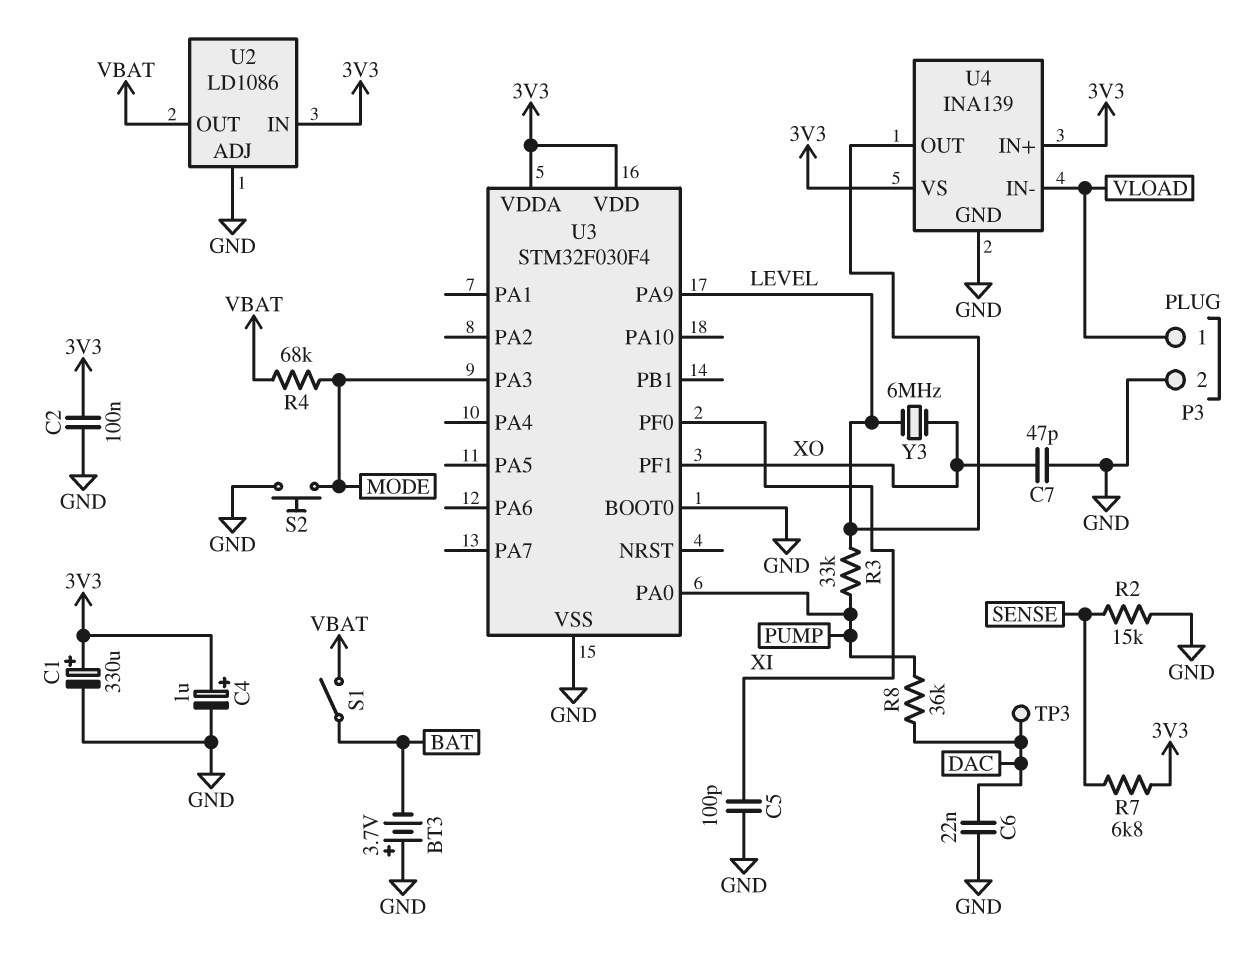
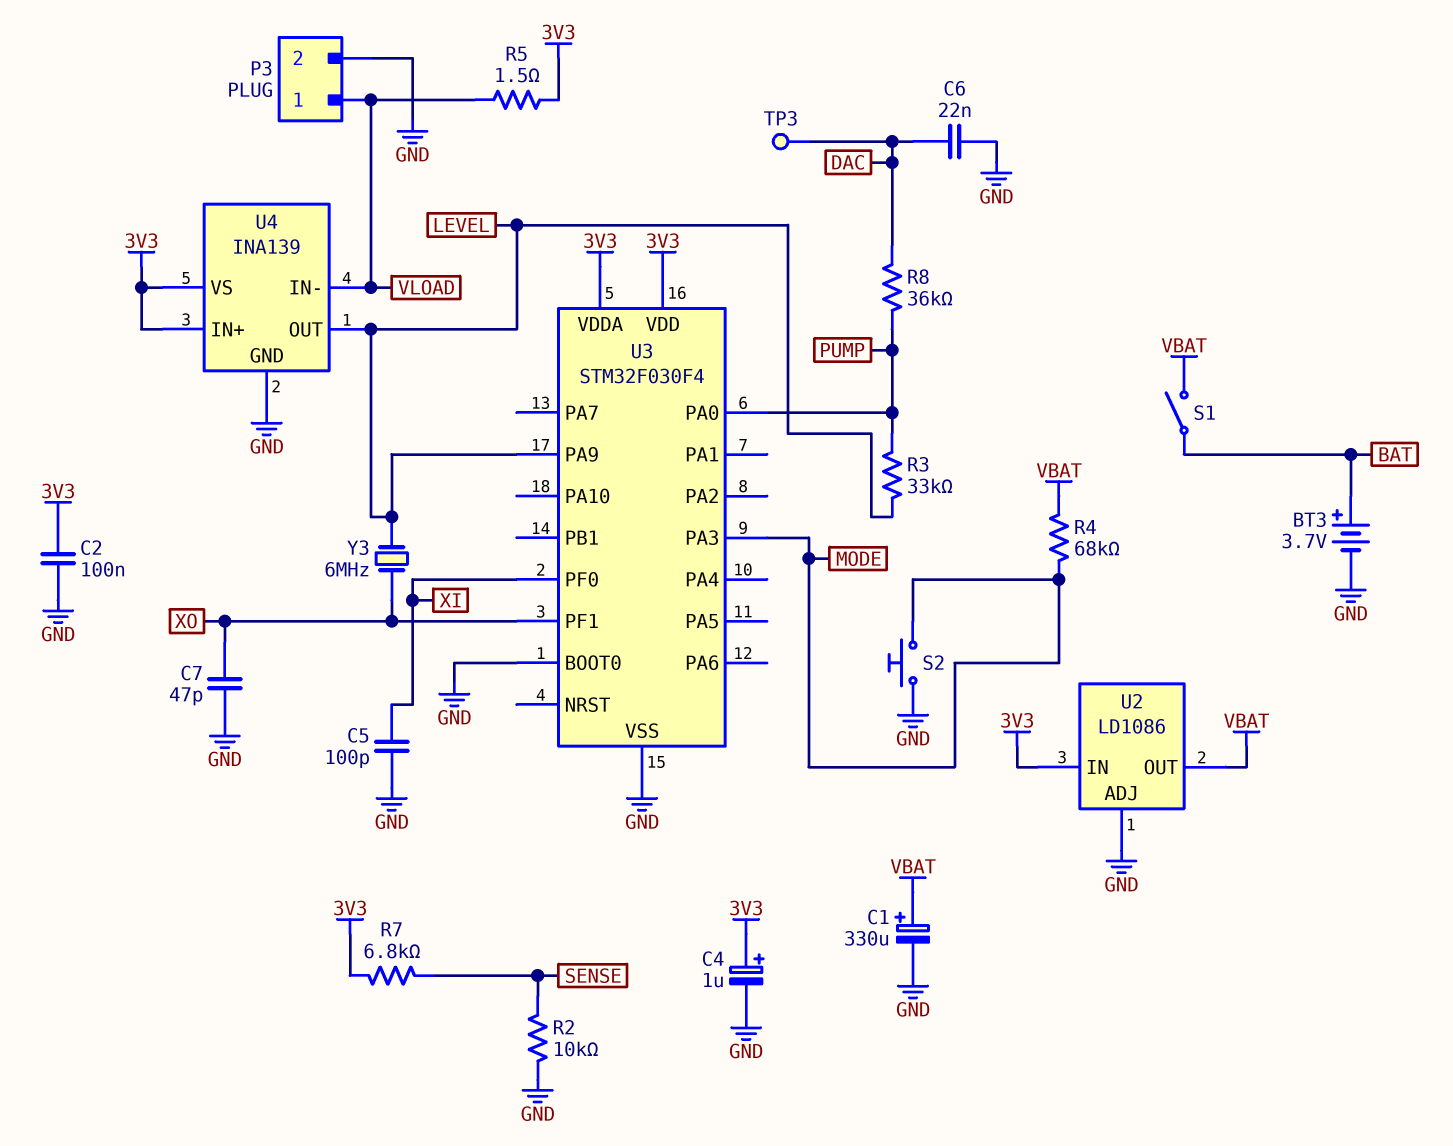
BT3: 3.7V (plus GND, minus BAT) -> 3.7V (plus BAT, minus GND)
C1: 330uF (plus 3V3, minus GND) -> 330uF (plus VBAT, minus GND)
R2: 15k (GND, SENSE) -> 10k (GND, SENSE)
R5: none -> 1.5 (3V3, VLOAD)

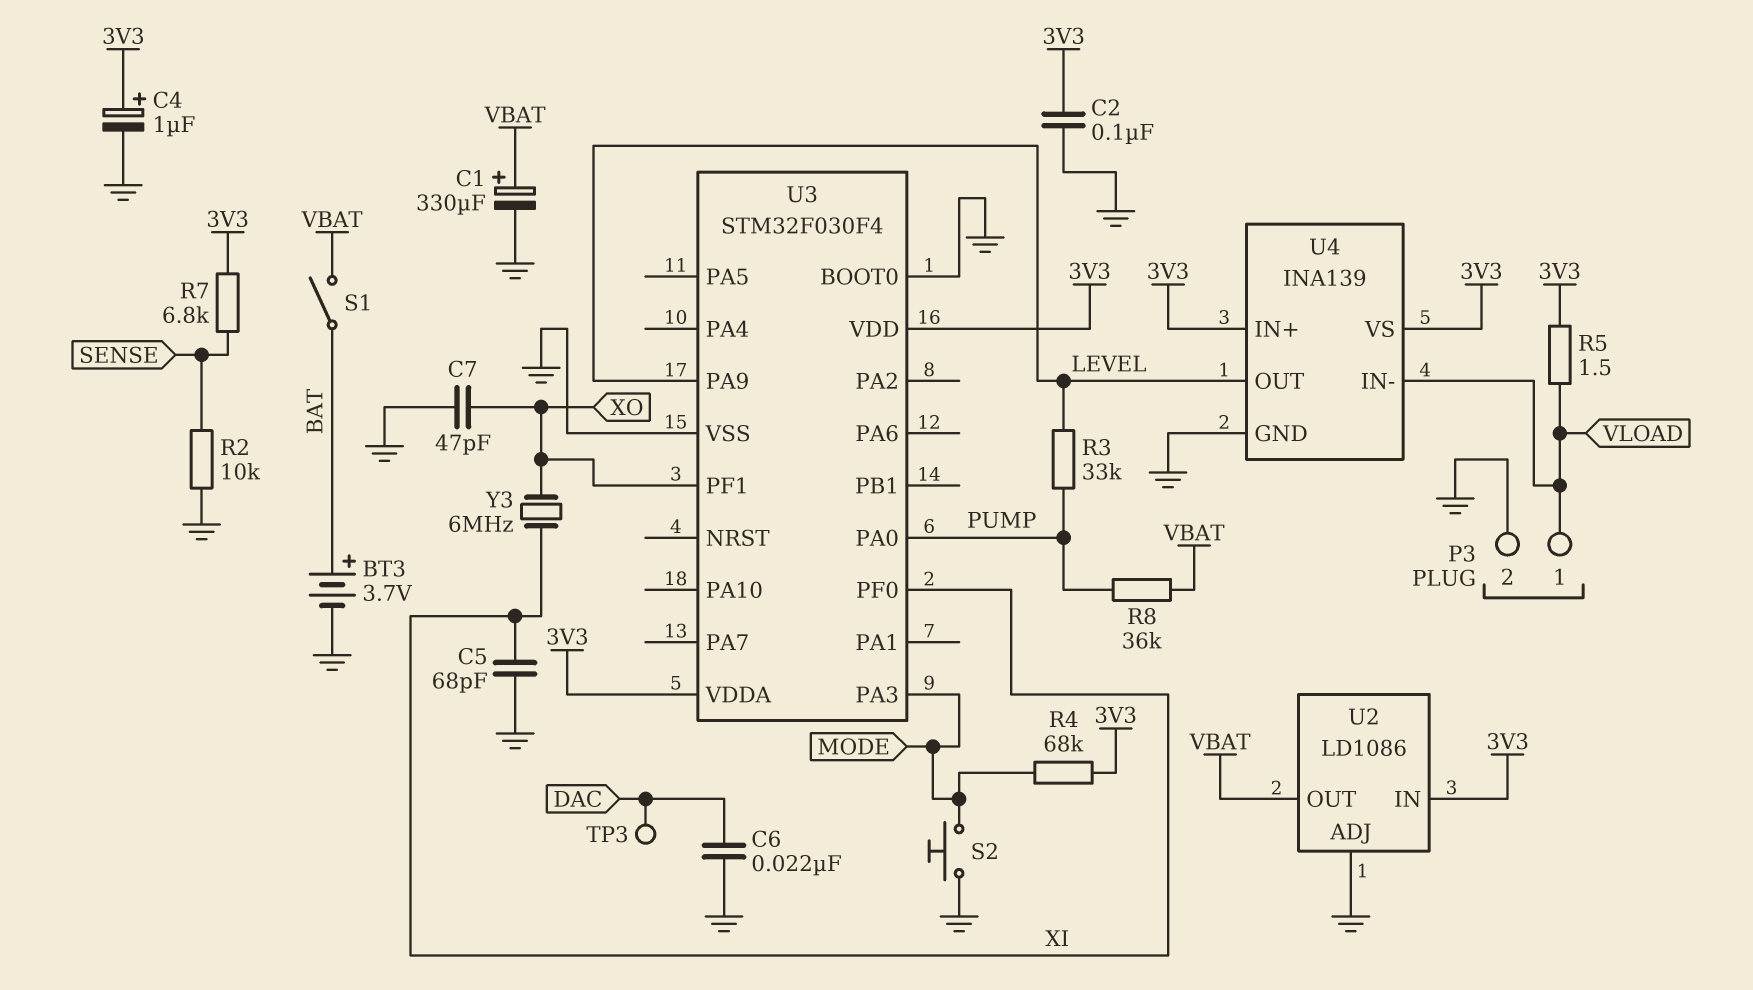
C5: 100pF (GND, XI) -> 68pF (GND, XI)
R4: 68k (MODE, VBAT) -> 68k (3V3, MODE)
R8: 36k (DAC, PUMP) -> 36k (PUMP, VBAT)
Y3: 6MHz (LEVEL, XO) -> 6MHz (XI, XO)

